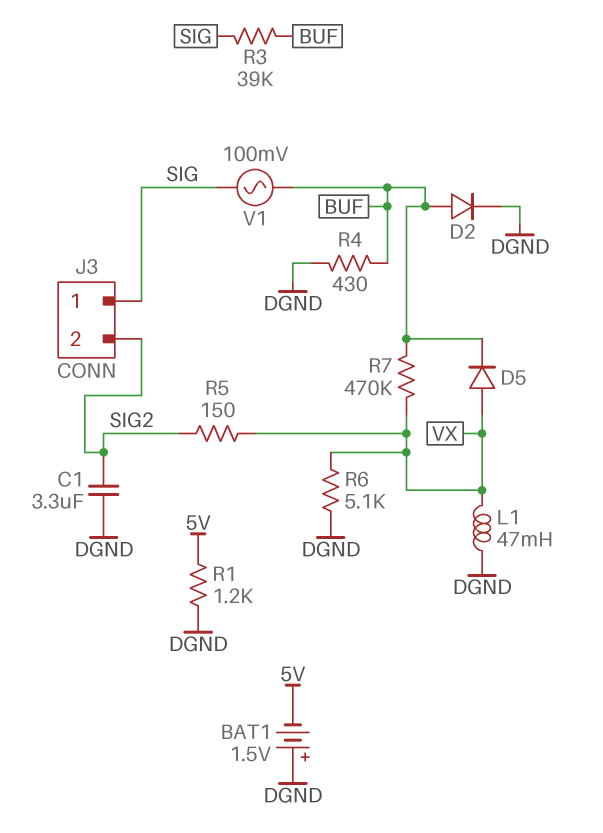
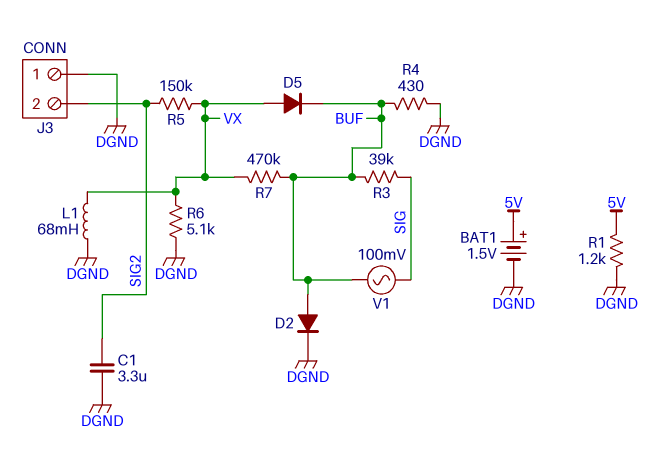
BAT1: 1.5V (plus DGND, minus 5V) -> 1.5V (plus 5V, minus DGND)
J3 pin 1: SIG -> DGND
L1: 47mH (DGND, VX) -> 68mH (DGND, VX)
R5: 150 (SIG2, VX) -> 150k (SIG2, VX)

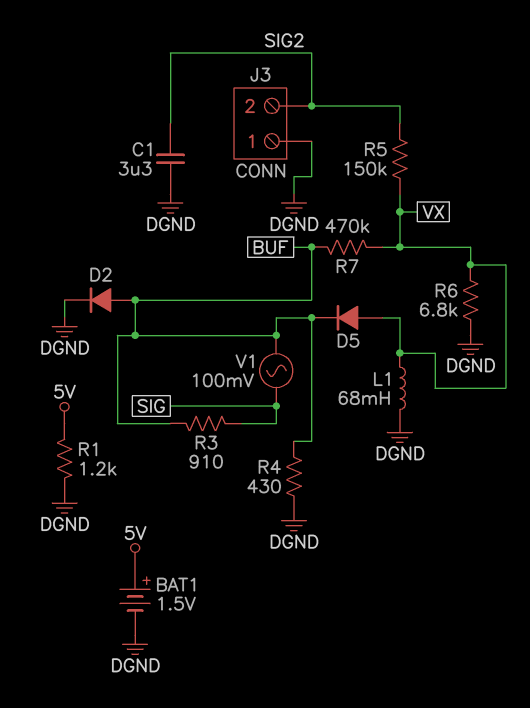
R3: 39k (BUF, SIG) -> 910 (BUF, SIG)
R6: 5.1k (DGND, VX) -> 6.8k (DGND, VX)

